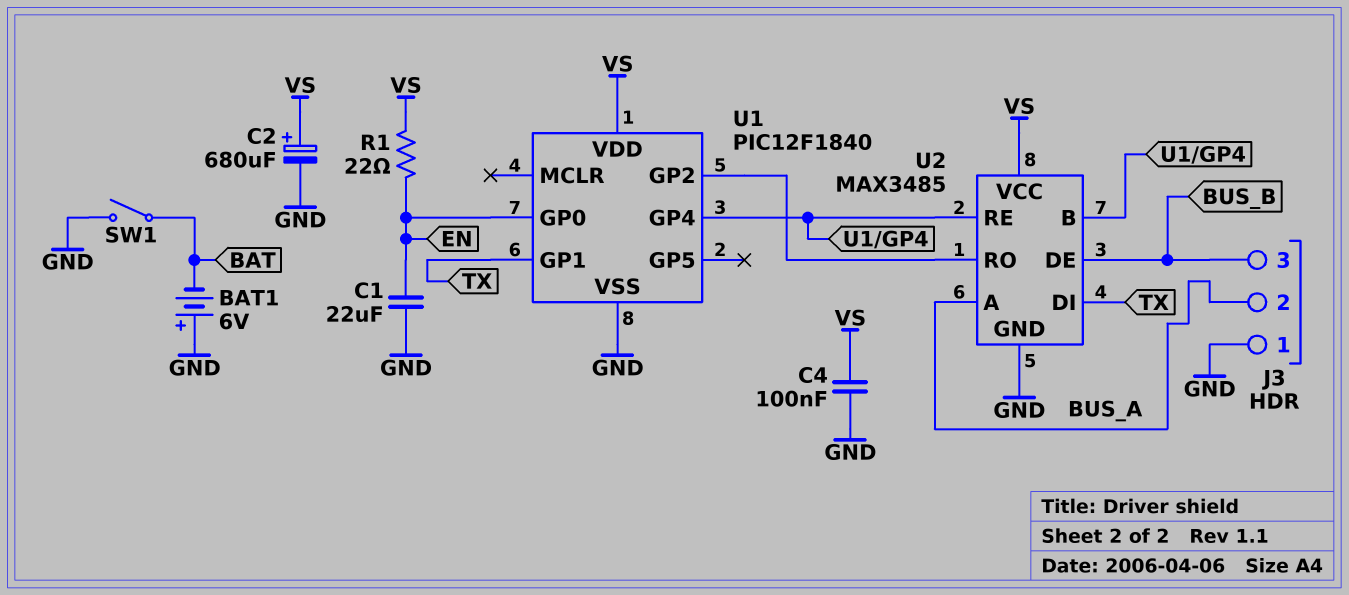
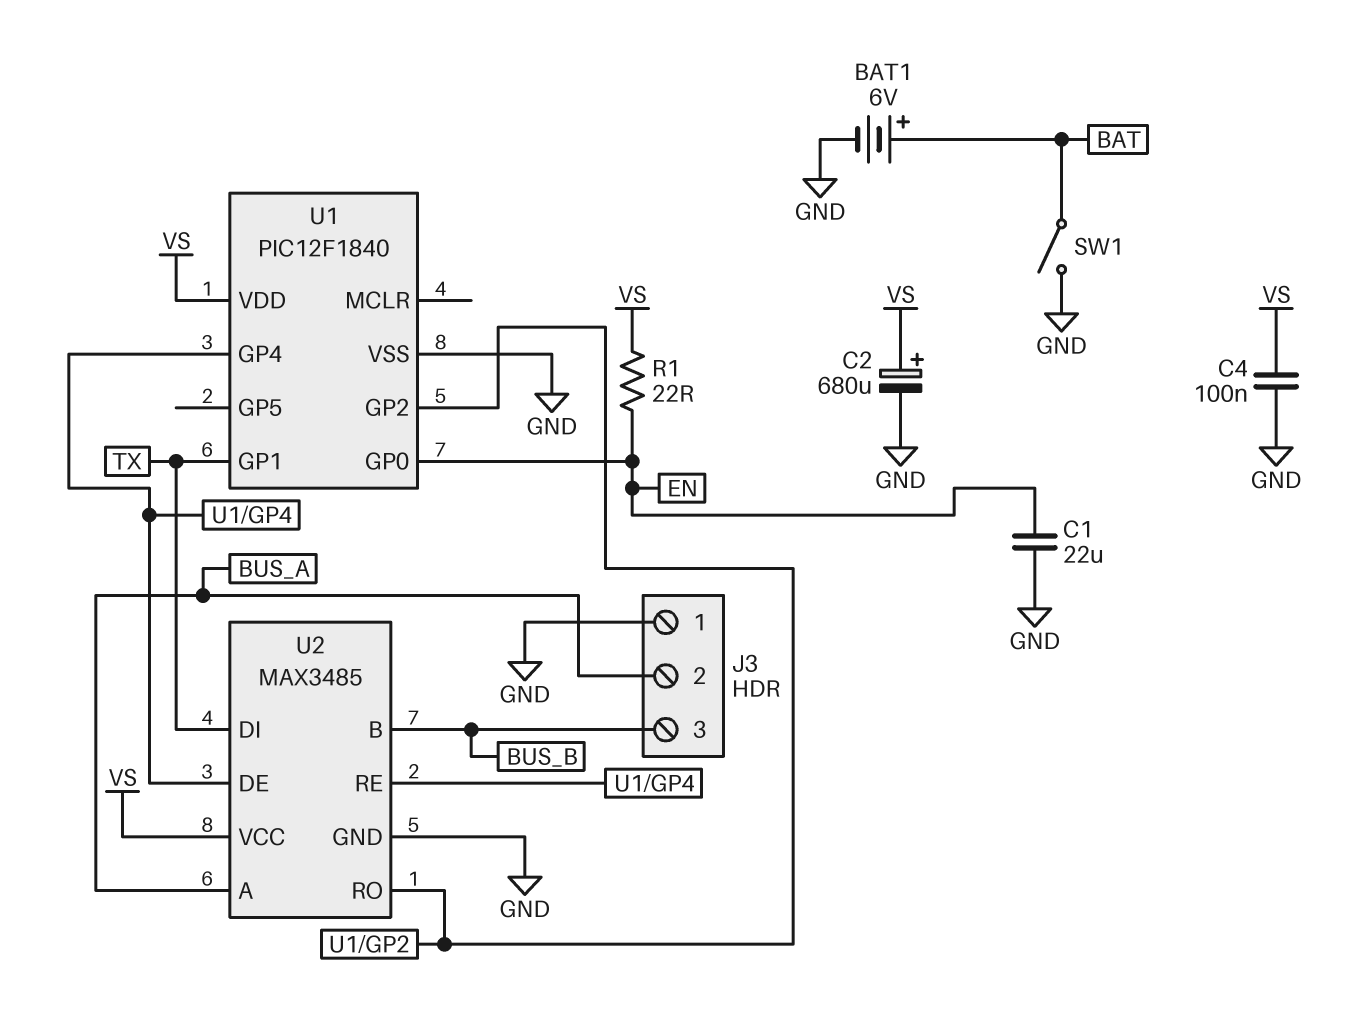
BAT1: 6V (plus GND, minus BAT) -> 6V (plus BAT, minus GND)
U2 pin B: U1/GP4 -> BUS_B
U2 pin DE: BUS_B -> U1/GP4

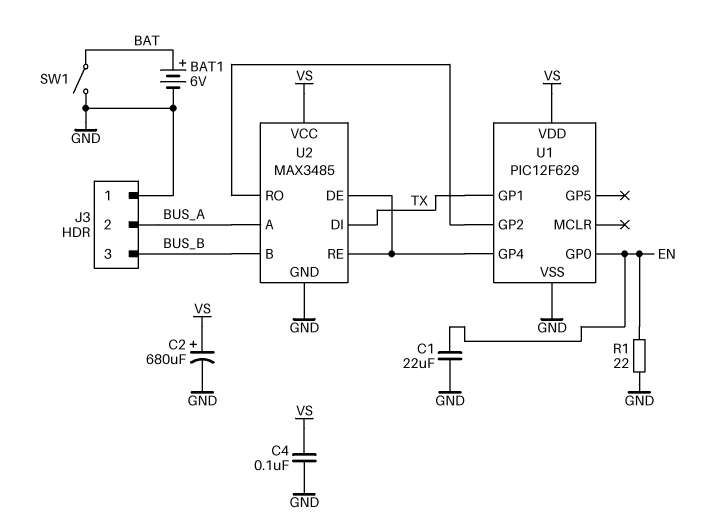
R1: 22 (EN, VS) -> 22 (EN, GND)
U1: PIC12F1840 -> PIC12F629

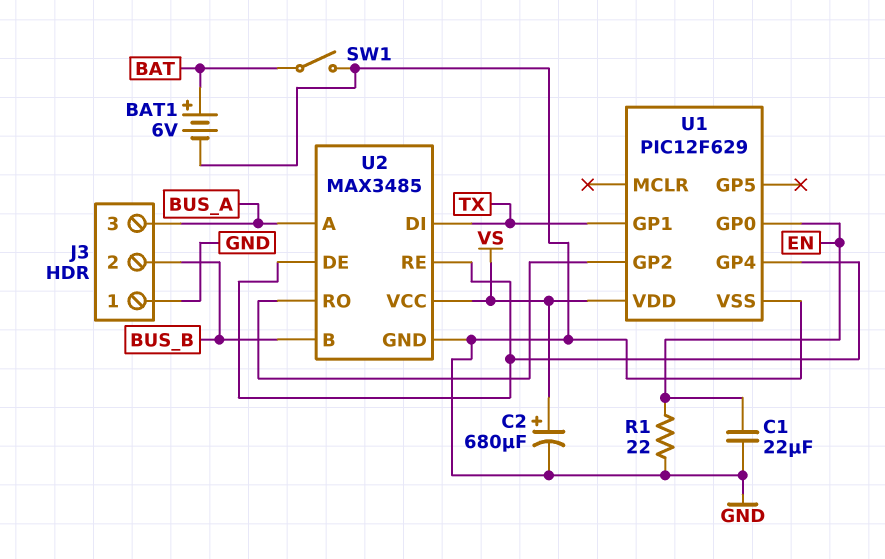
C4: 100nF (GND, VS) -> none
J3 pin 2: BUS_A -> BUS_B
J3 pin 3: BUS_B -> BUS_A

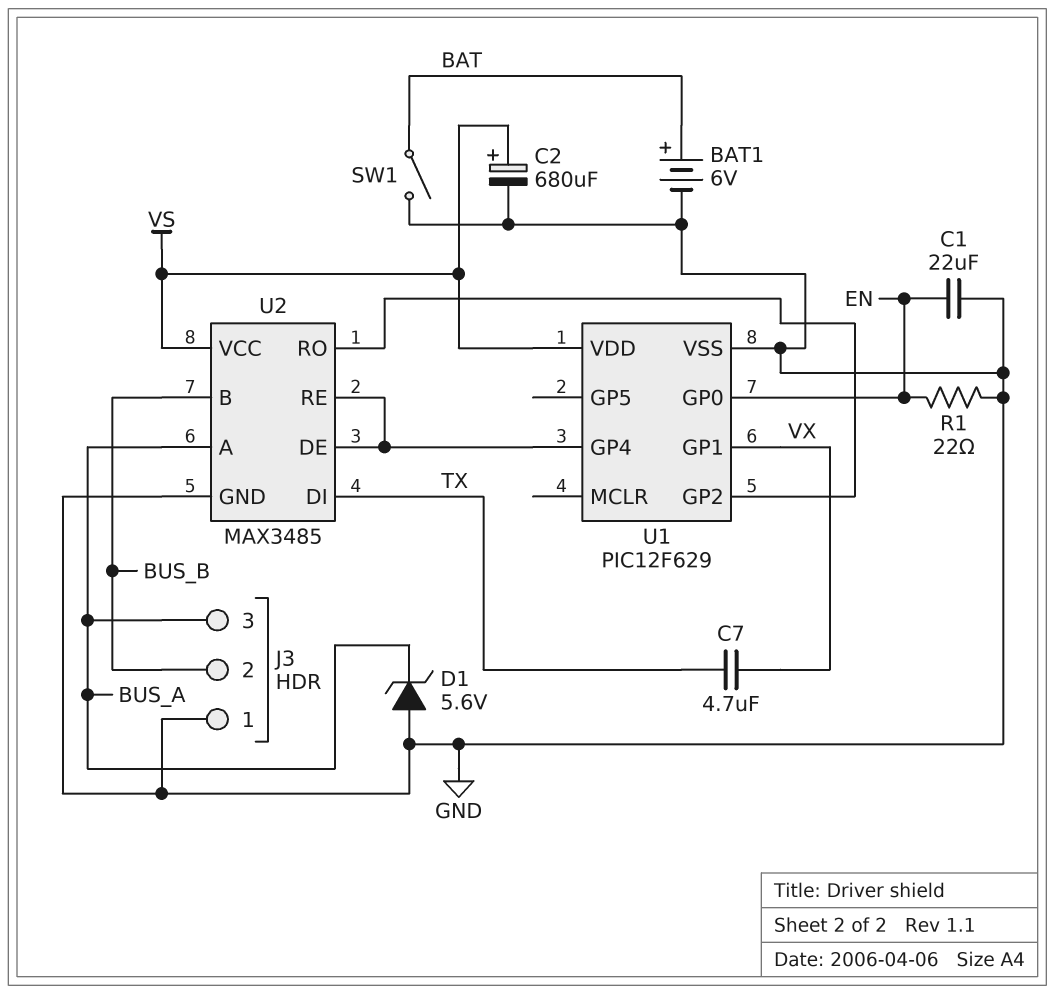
C7: none -> 4.7uF (TX, VX)
D1: none -> zener 5.6V (A GND, K BUS_A)
U1 pin GP1: TX -> VX

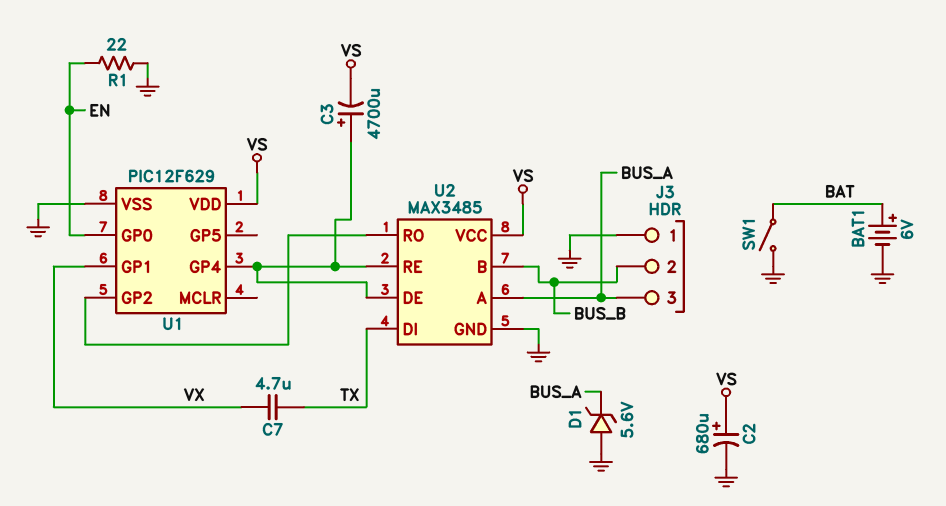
C1: 22uF (EN, GND) -> none
C3: none -> 4700uF (plus U1/GP4, minus VS)

